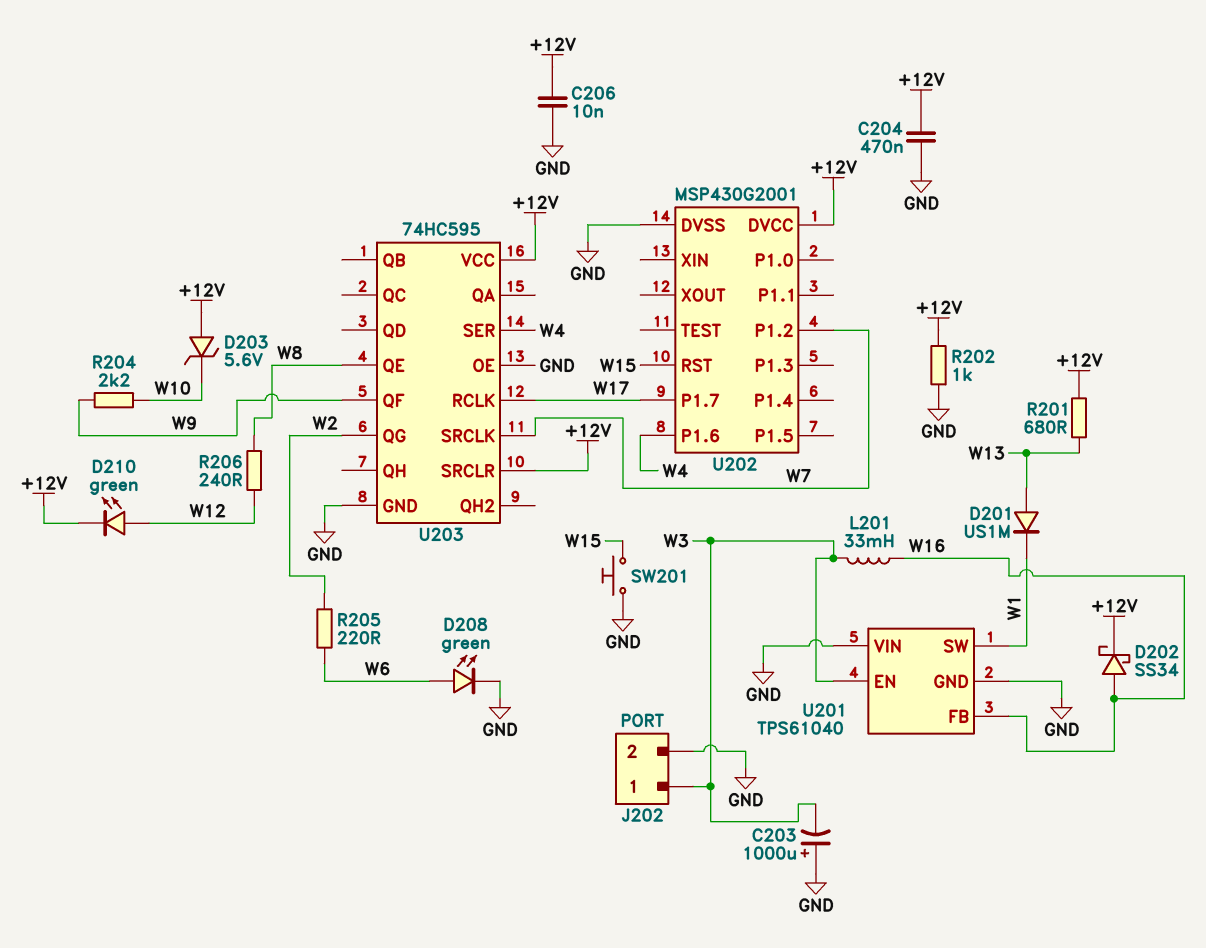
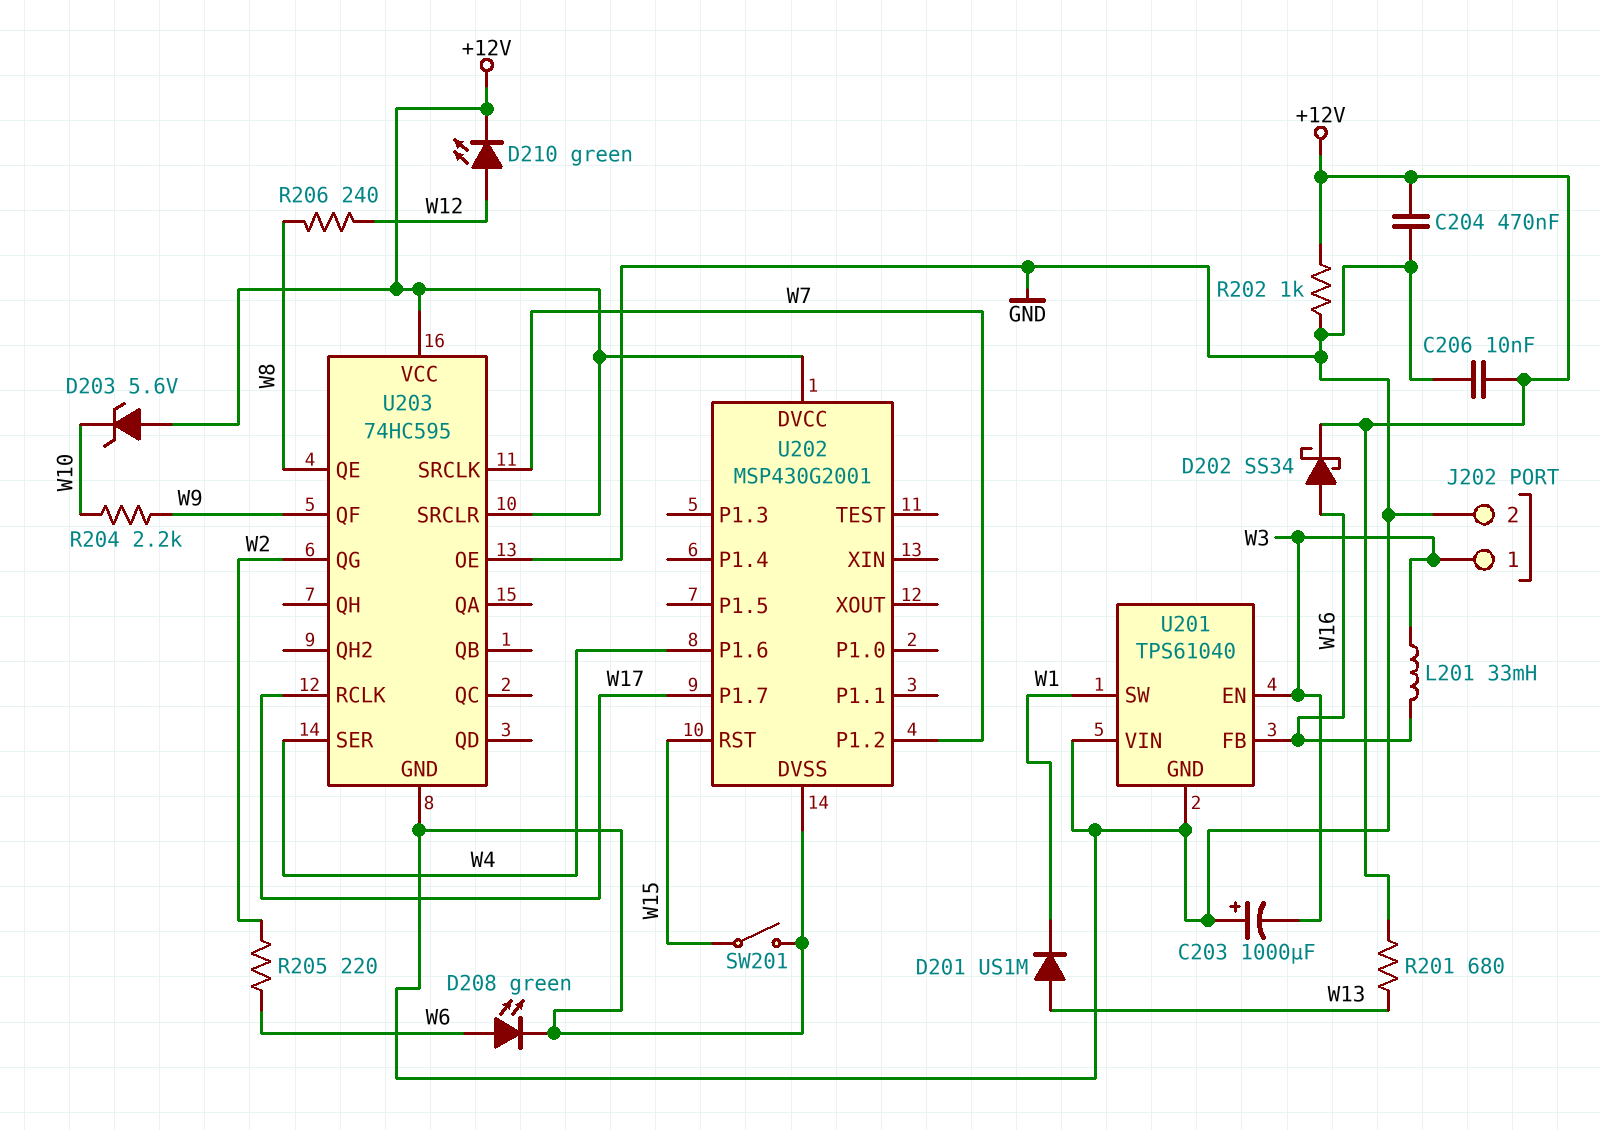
SW201: button (GND, W15) -> switch (GND, W15)

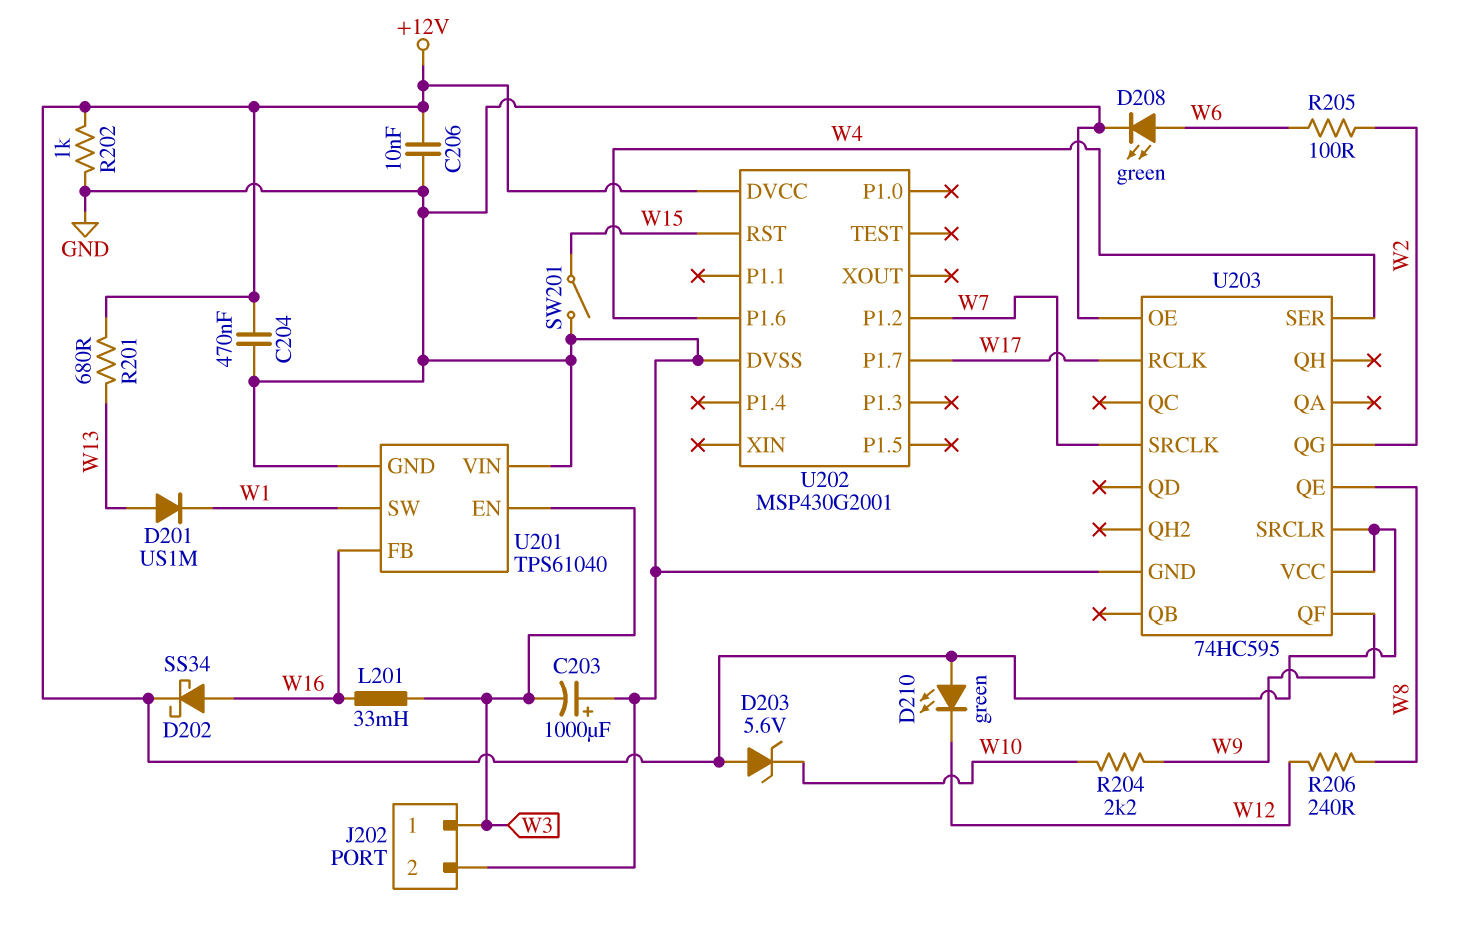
D210: LED green (A W12, K +12V) -> LED green (A +12V, K W12)
R205: 220 (W2, W6) -> 100 (W2, W6)

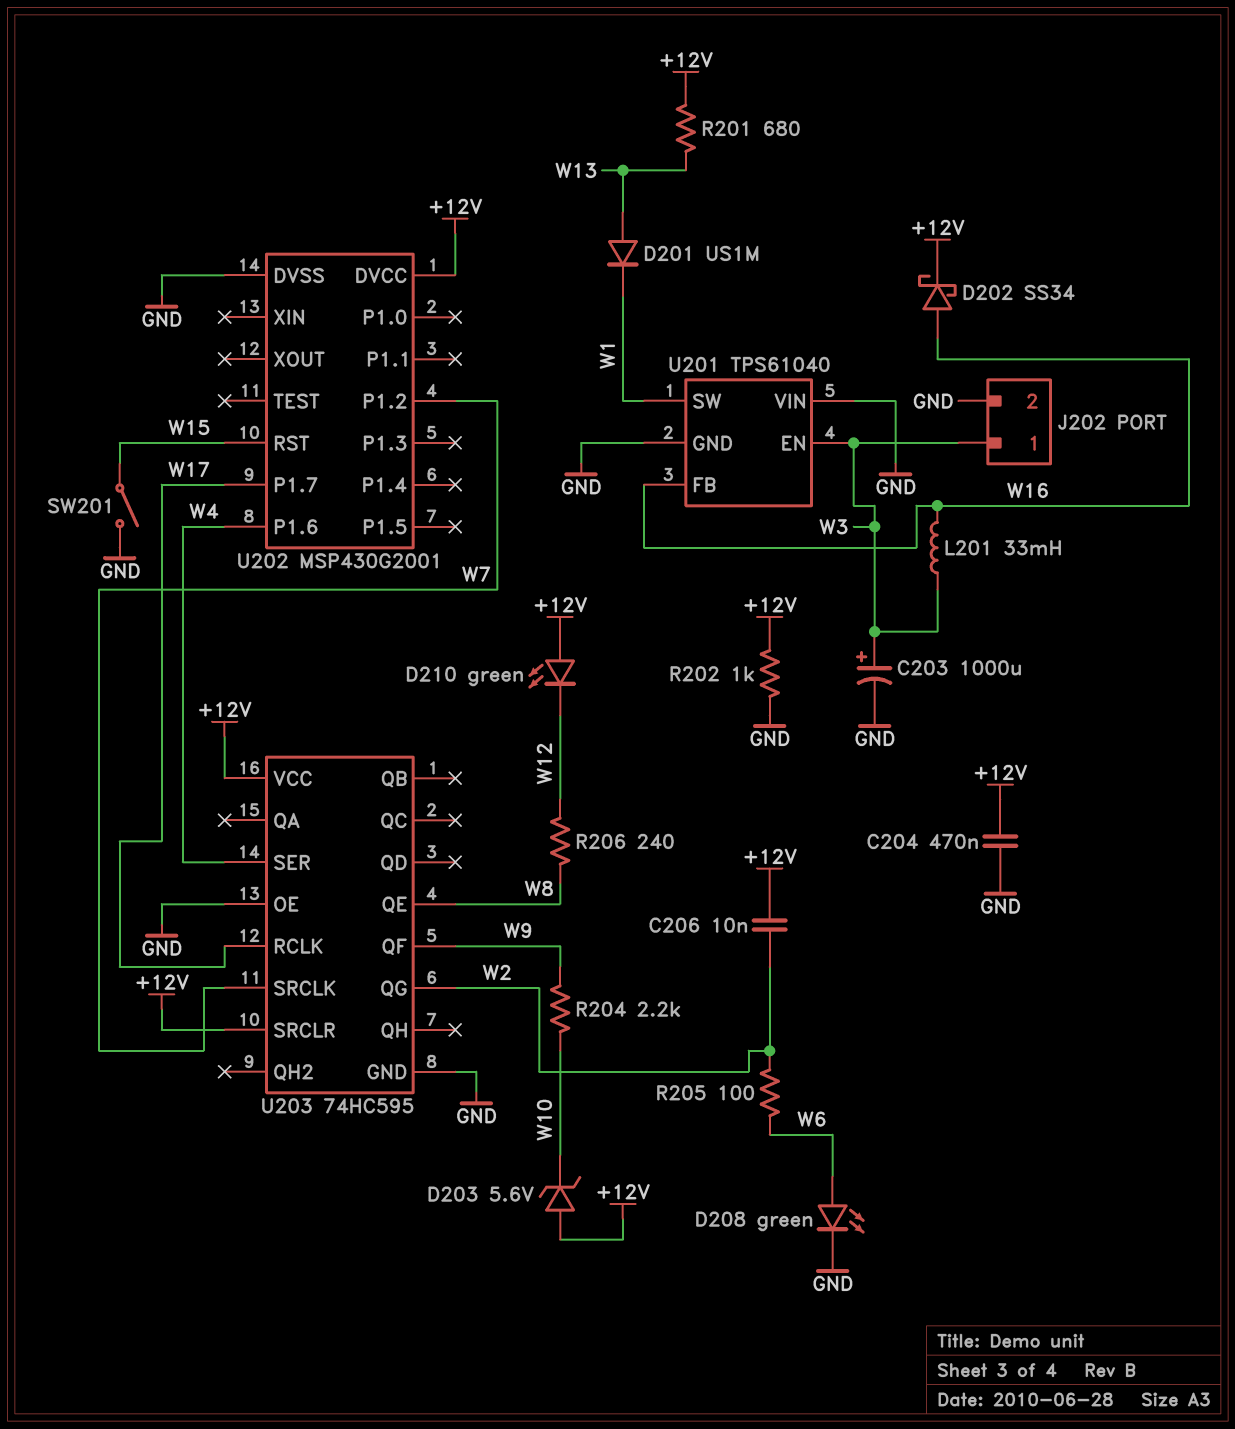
C203: 1000uF (plus GND, minus W3) -> 1000uF (plus W3, minus GND)
C206: 10nF (+12V, GND) -> 10nF (+12V, W2)

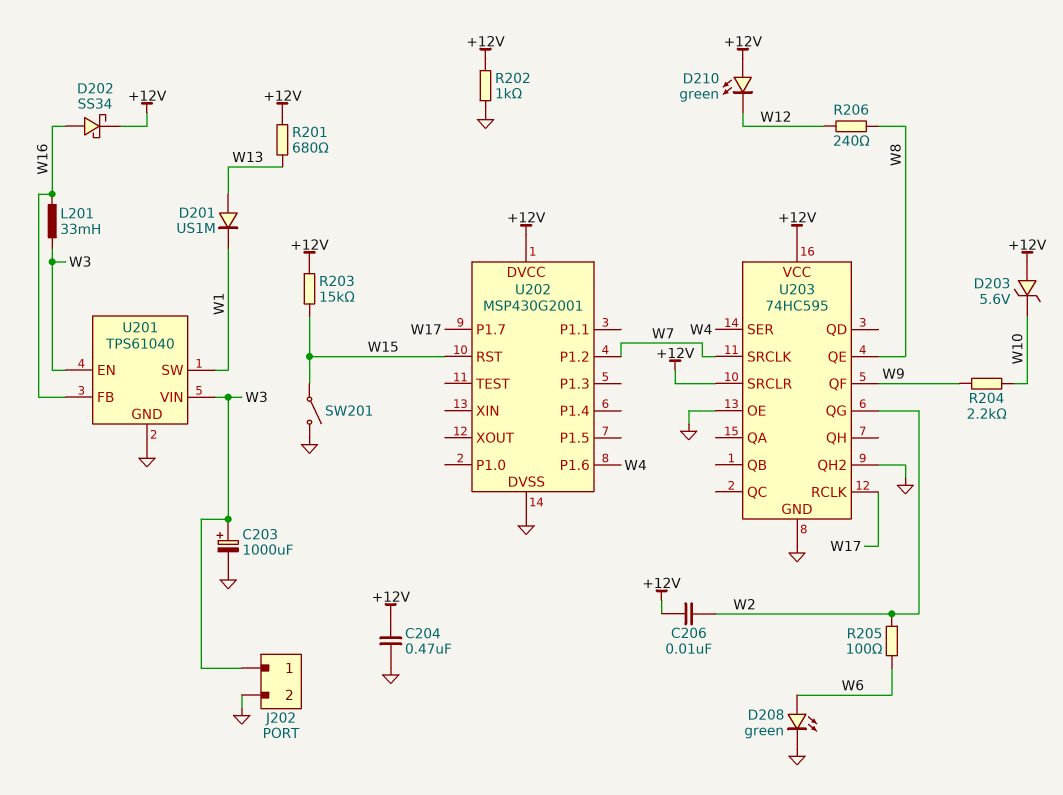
R203: none -> 15k (+12V, W15)
U201 pin VIN: GND -> W3
U203 pin QH2: none -> GND

